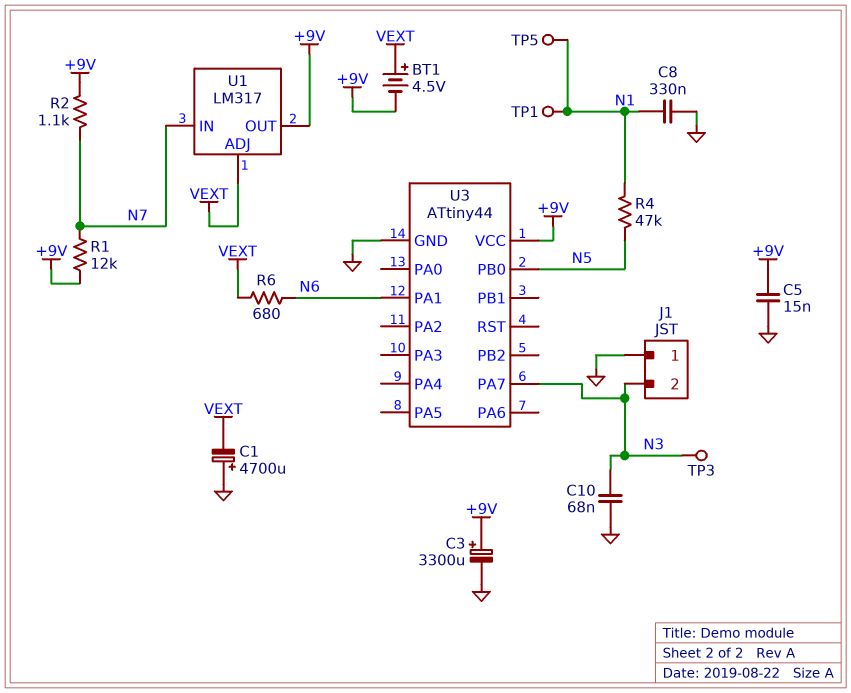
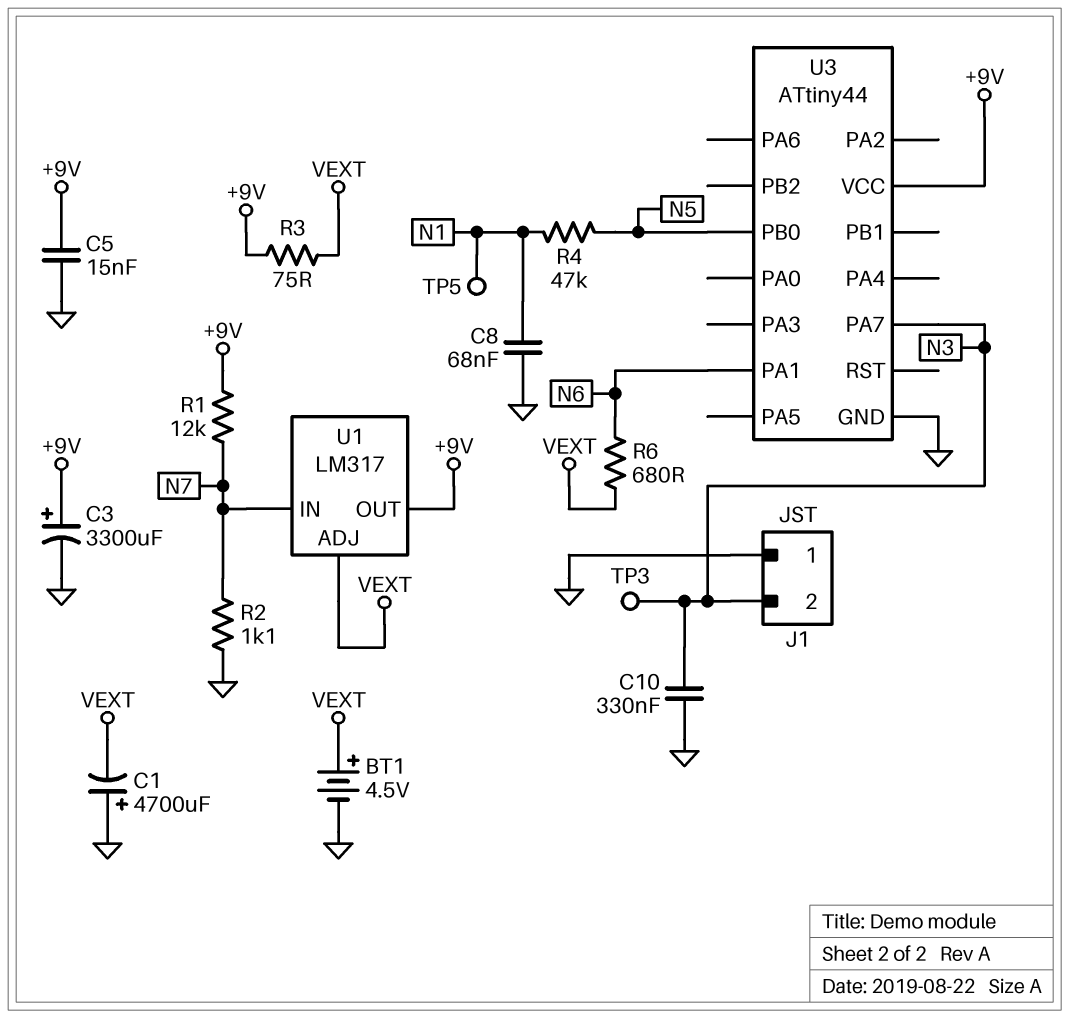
BT1: 4.5V (plus VEXT, minus +9V) -> 4.5V (plus VEXT, minus GND)
C8: 330nF (GND, N1) -> 68nF (GND, N1)
C10: 68nF (GND, N3) -> 330nF (GND, N3)
R2: 1.1k (+9V, N7) -> 1.1k (GND, N7)
R3: none -> 75 (+9V, VEXT)
TP1: test point (N1) -> none

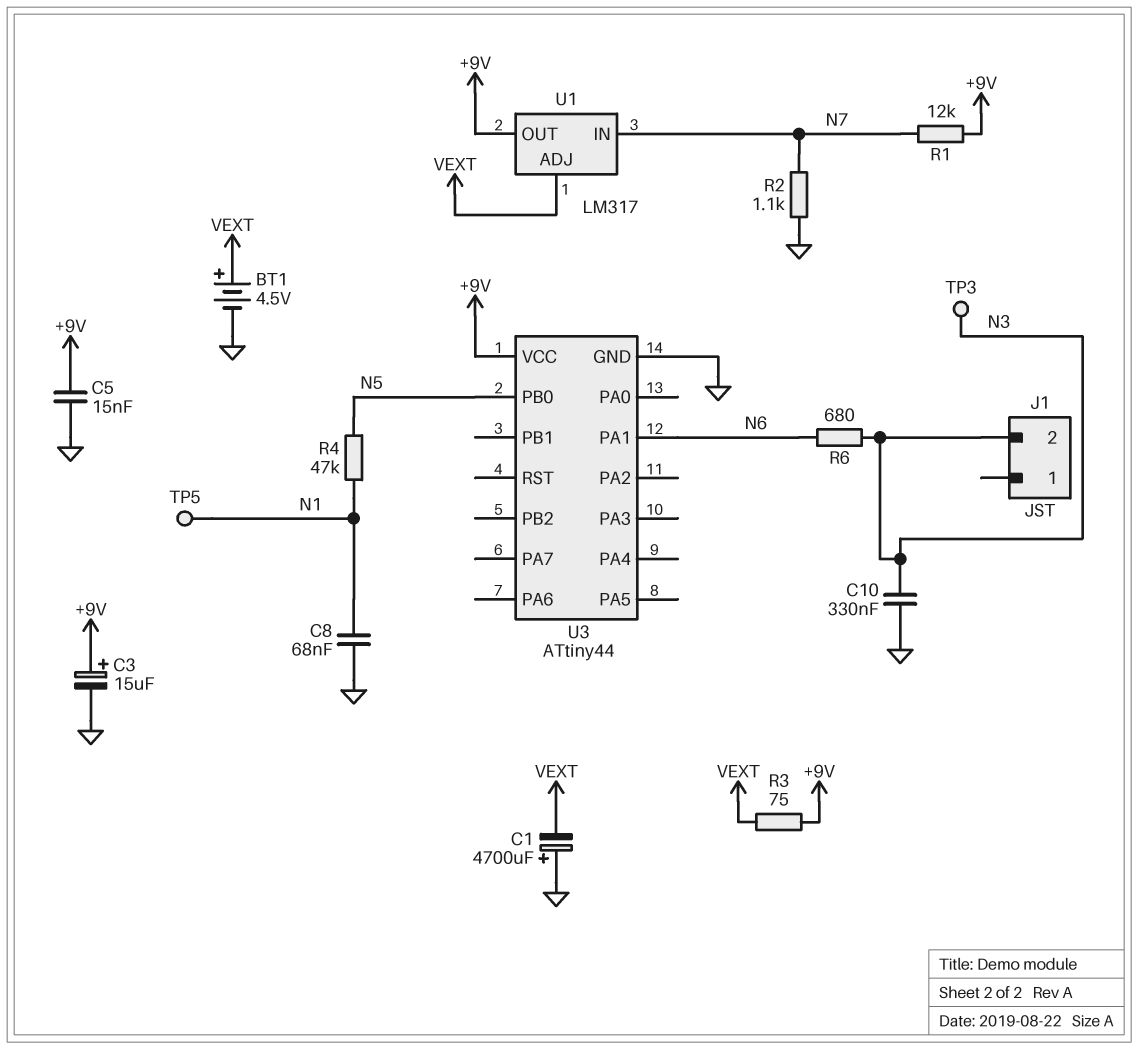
C3: 3300uF (plus +9V, minus GND) -> 15uF (plus +9V, minus GND)
J1 pin 1: GND -> none
R6: 680 (N6, VEXT) -> 680 (N3, N6)
U3 pin PA7: N3 -> none

